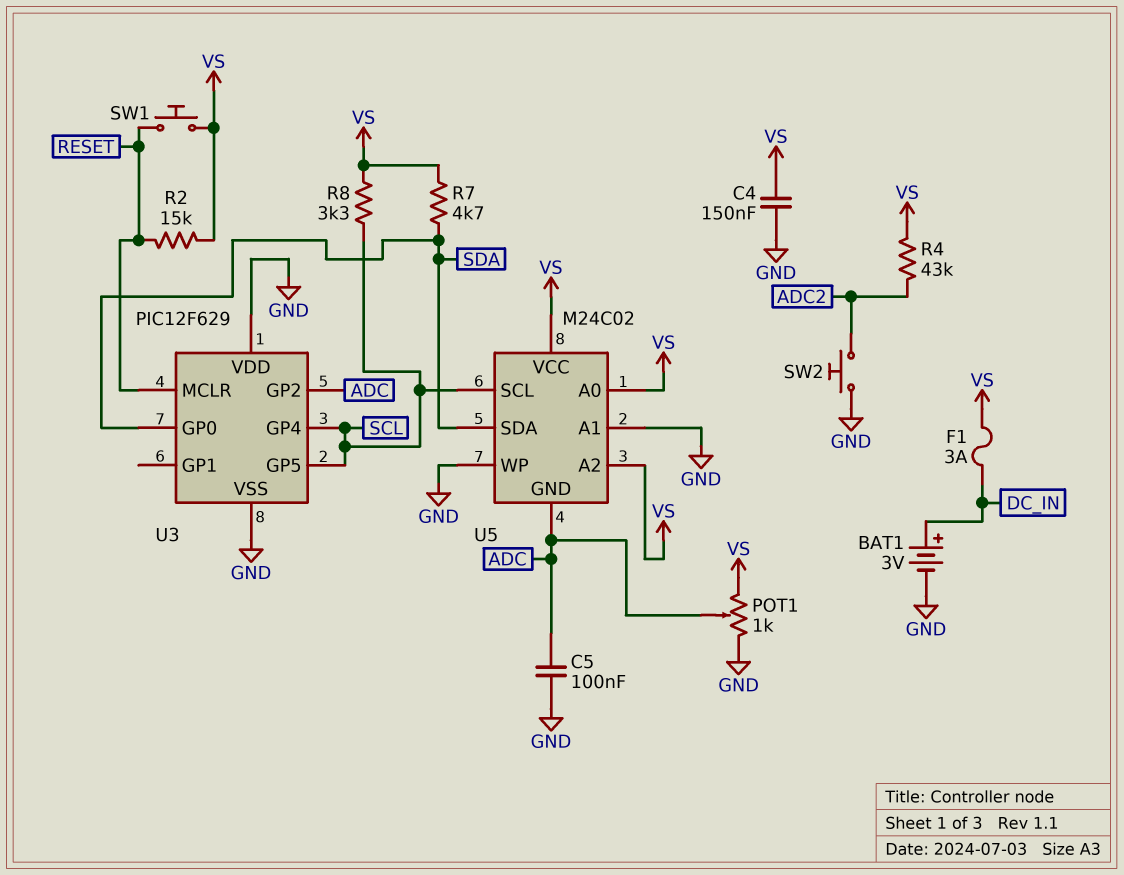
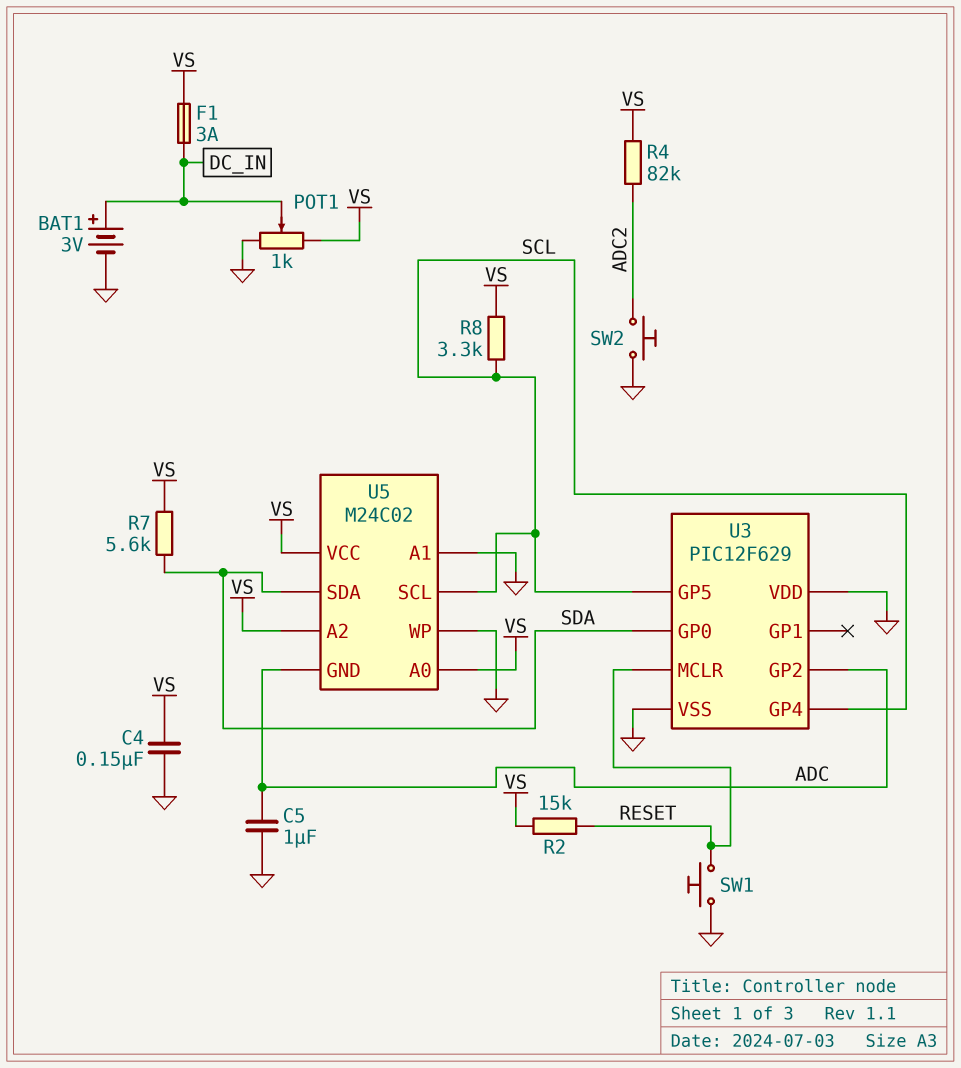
C5: 100nF (ADC, GND) -> 1uF (ADC, GND)
POT1: 1k (GND, VS, wiper ADC) -> 1k (GND, VS, wiper DC_IN)
R4: 43k (ADC2, VS) -> 82k (ADC2, VS)
R7: 4.7k (SDA, VS) -> 5.6k (SDA, VS)
SW1: button (RESET, VS) -> button (GND, RESET)

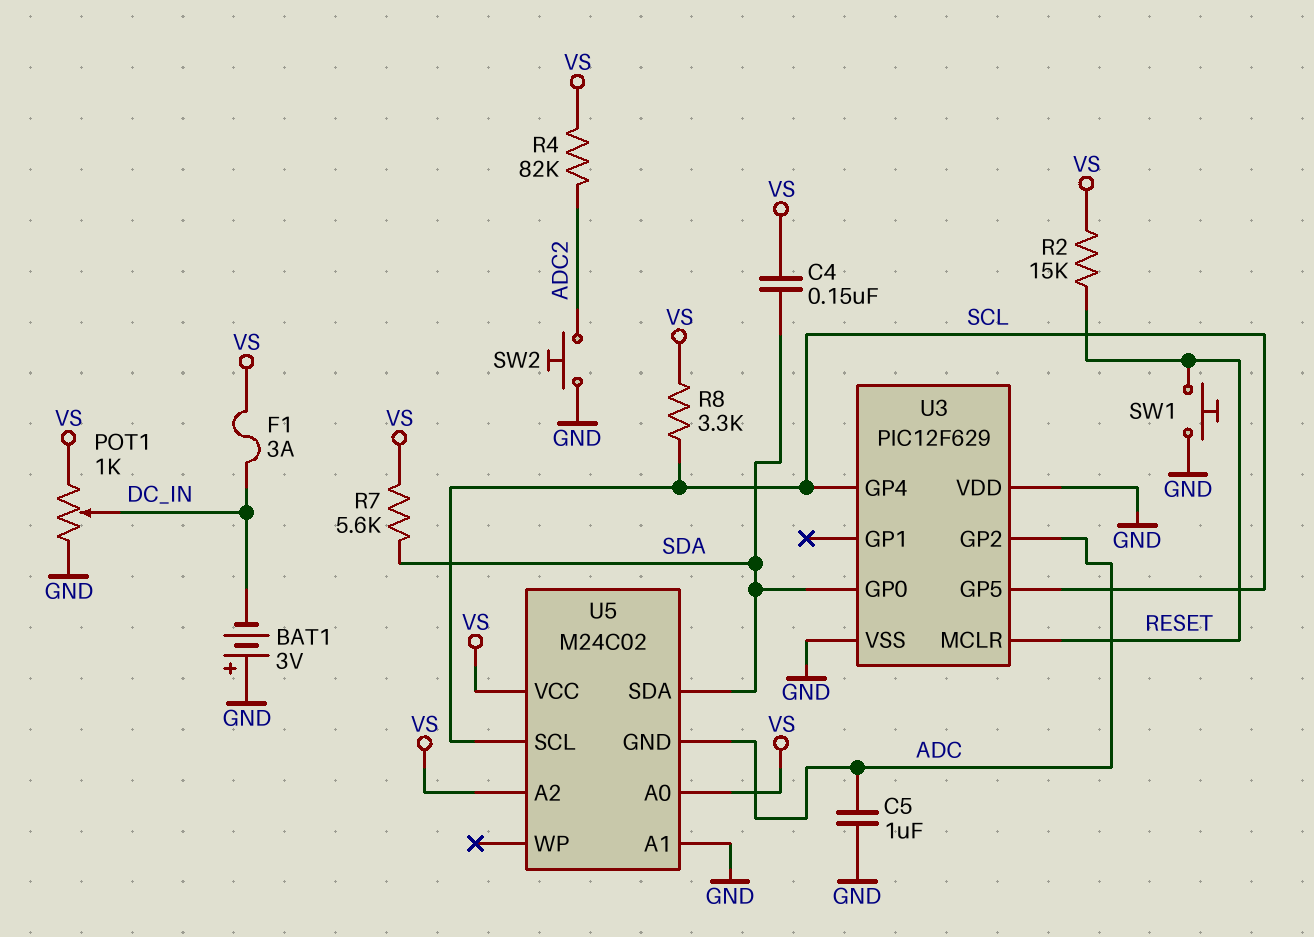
BAT1: 3V (plus DC_IN, minus GND) -> 3V (plus GND, minus DC_IN)
C4: 150nF (GND, VS) -> 150nF (SDA, VS)
U5 pin WP: GND -> none

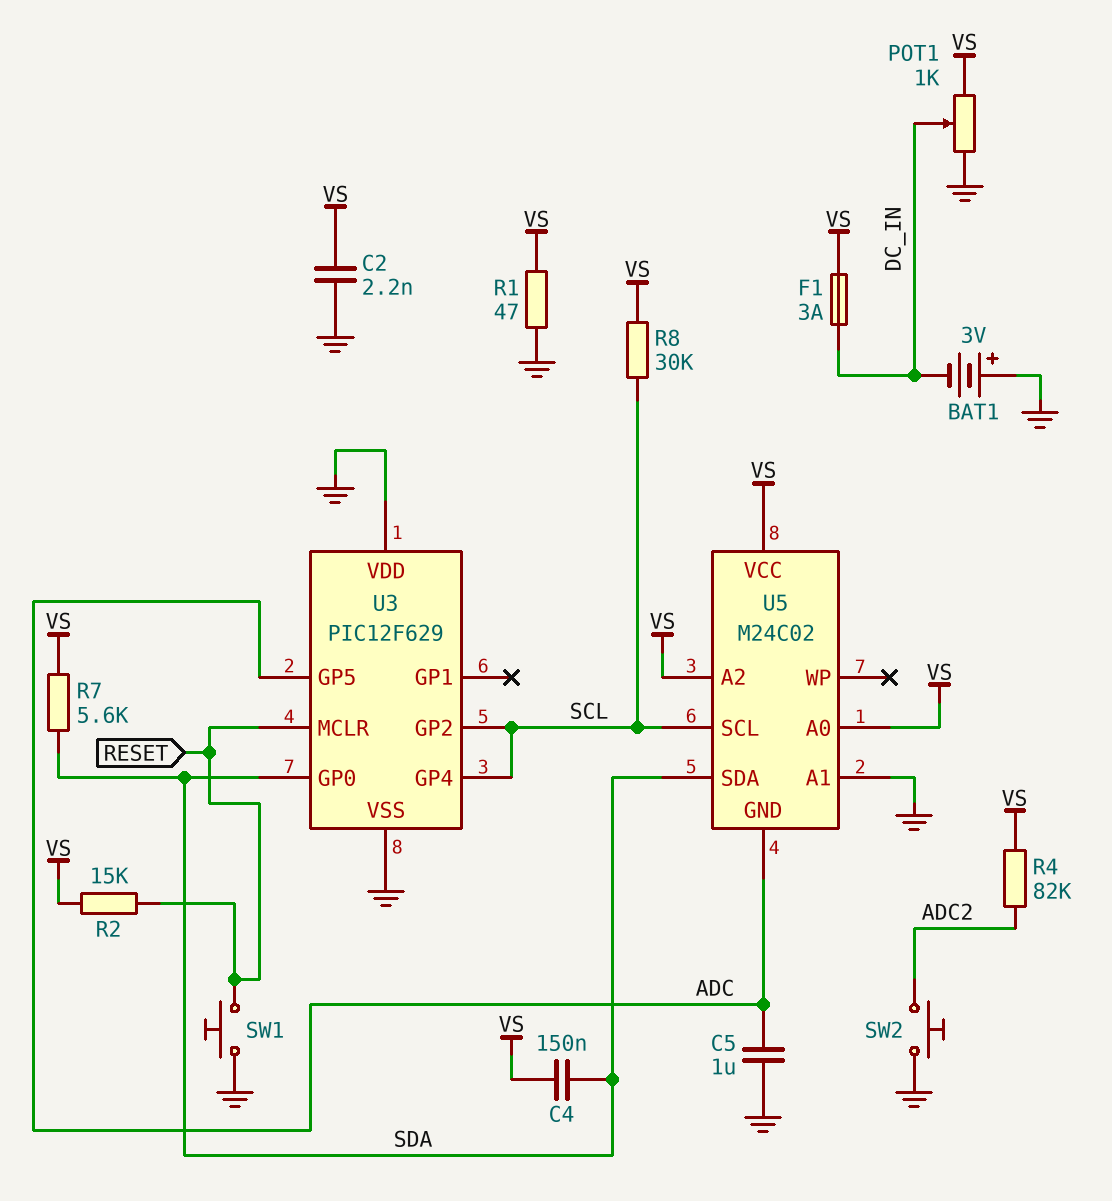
C2: none -> 2.2nF (GND, VS)
R1: none -> 47 (GND, VS)
R8: 3.3k (SCL, VS) -> 30k (SCL, VS)
U3 pin GP2: ADC -> SCL
U3 pin GP5: SCL -> ADC

